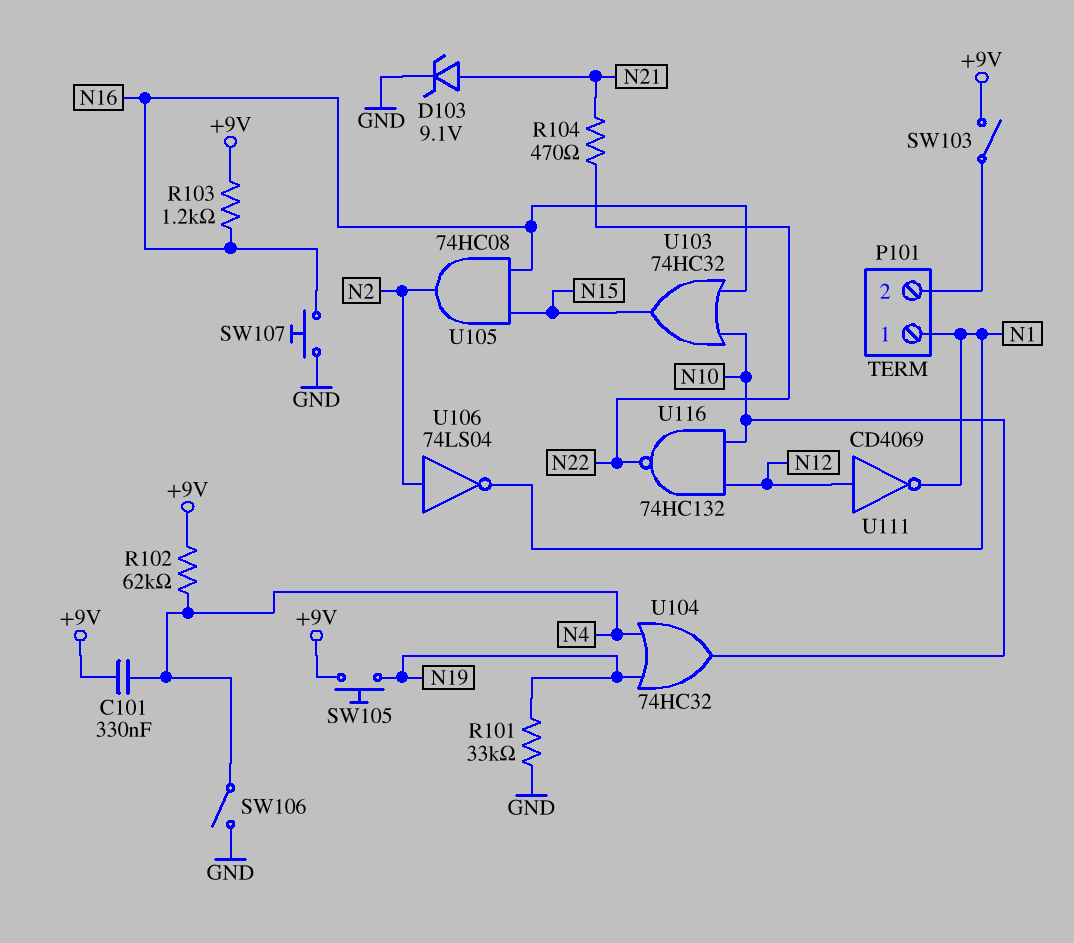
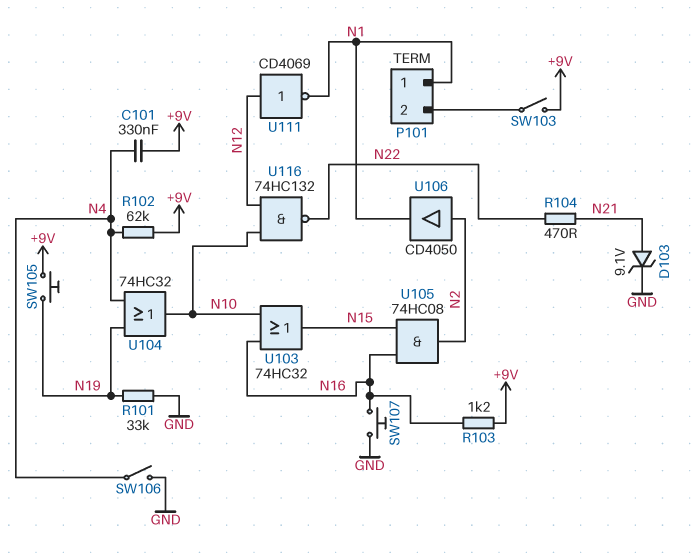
U106: NOT 74LS04 (in N2, out N1) -> buffer CD4050 (in N2, out N1)

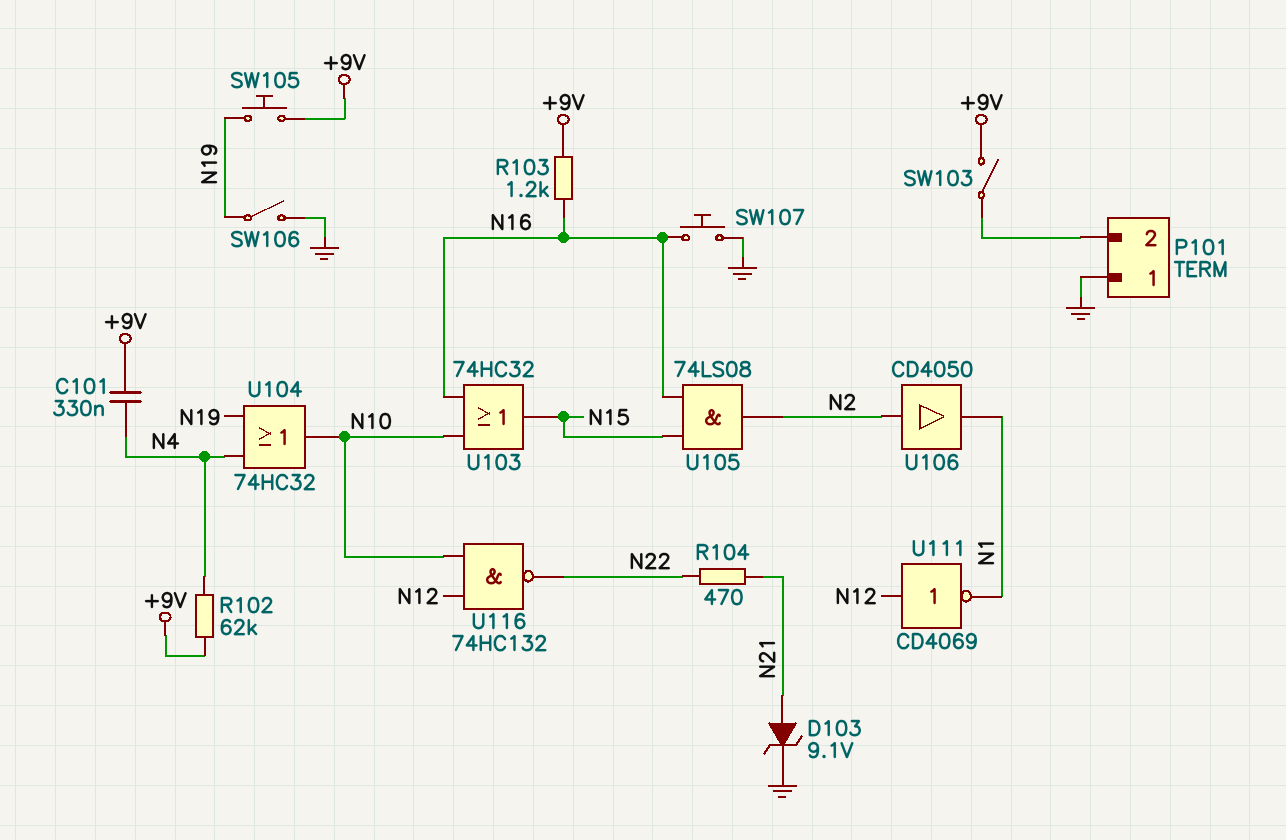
P101 pin 1: N1 -> GND
R101: 33k (GND, N19) -> none
SW106: switch (GND, N4) -> switch (GND, N19)
U105: AND 74HC08 (in N15, in N16, out N2) -> AND 74LS08 (in N15, in N16, out N2)

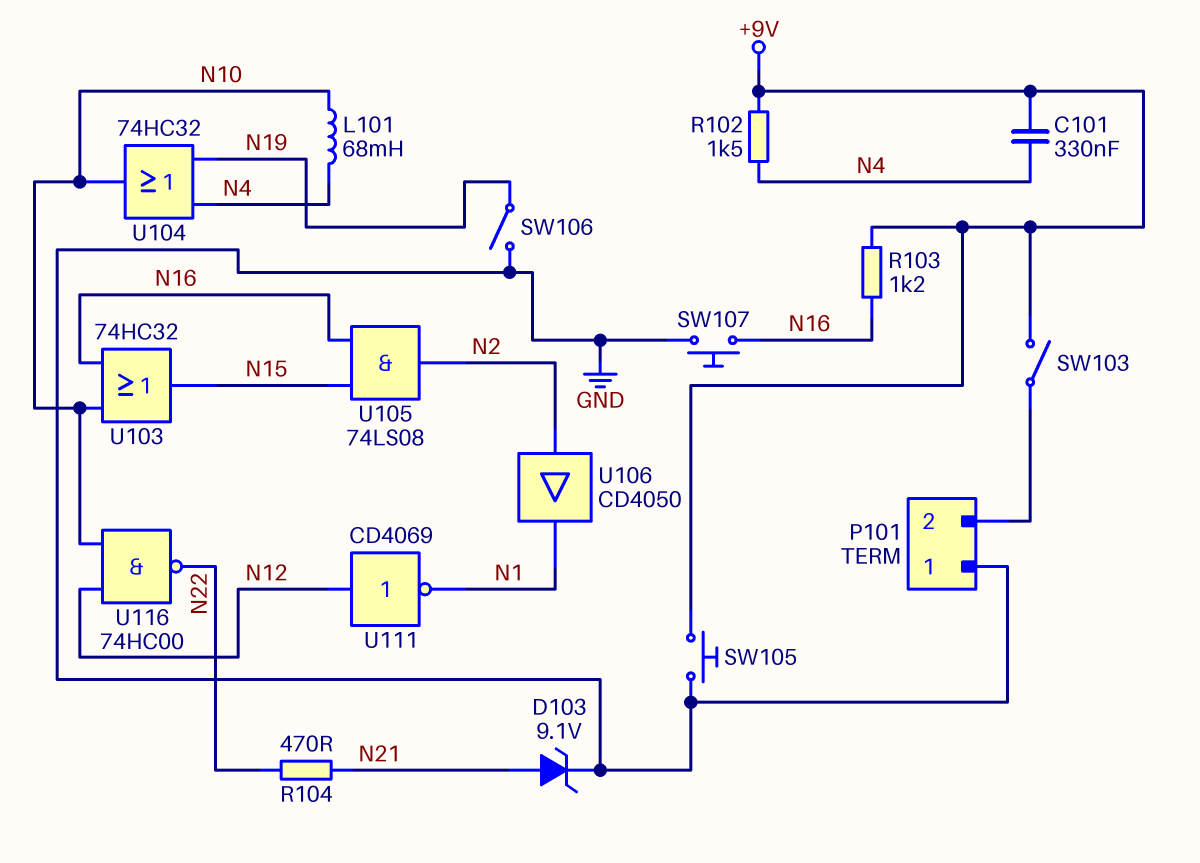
L101: none -> 68mH (N4, N10)
R102: 62k (+9V, N4) -> 1.5k (+9V, N4)
SW105: button (+9V, N19) -> button (+9V, GND)
U116: NAND 74HC132 (in N10, in N12, out N22) -> NAND 74HC00 (in N10, in N12, out N22)

